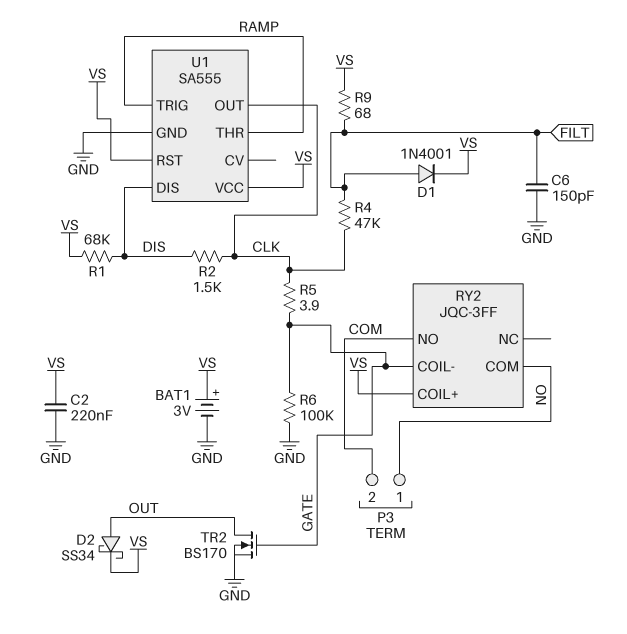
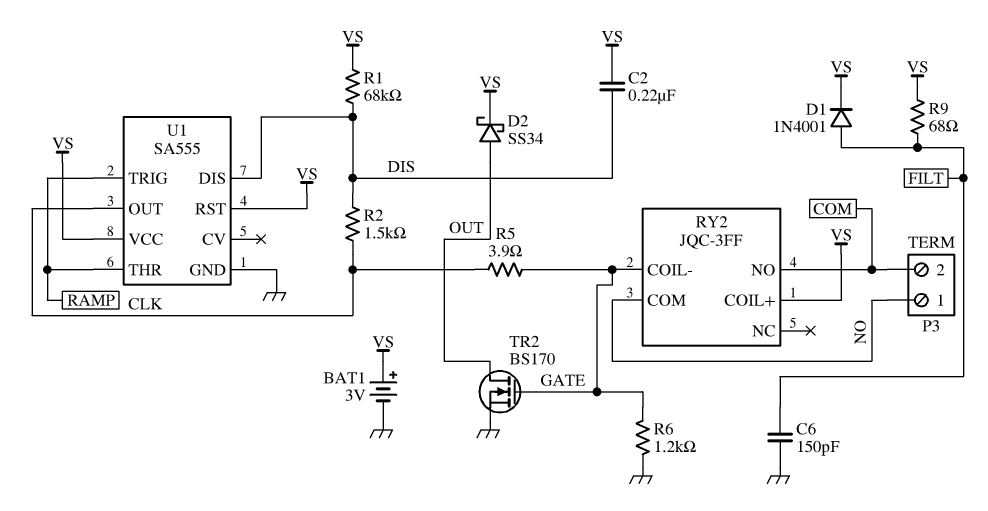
C2: 220nF (GND, VS) -> 220nF (DIS, VS)
R4: 47k (CLK, FILT) -> none
R6: 100k (GATE, GND) -> 1.2k (GATE, GND)

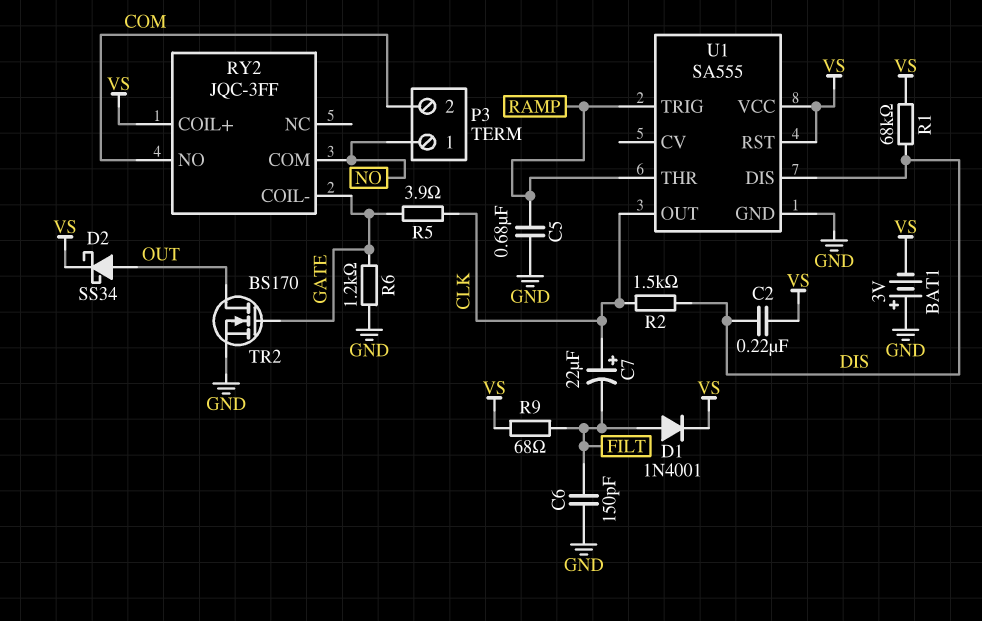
BAT1: 3V (plus VS, minus GND) -> 3V (plus GND, minus VS)
C5: none -> 680nF (GND, RAMP)
C7: none -> 22uF (plus CLK, minus FILT)

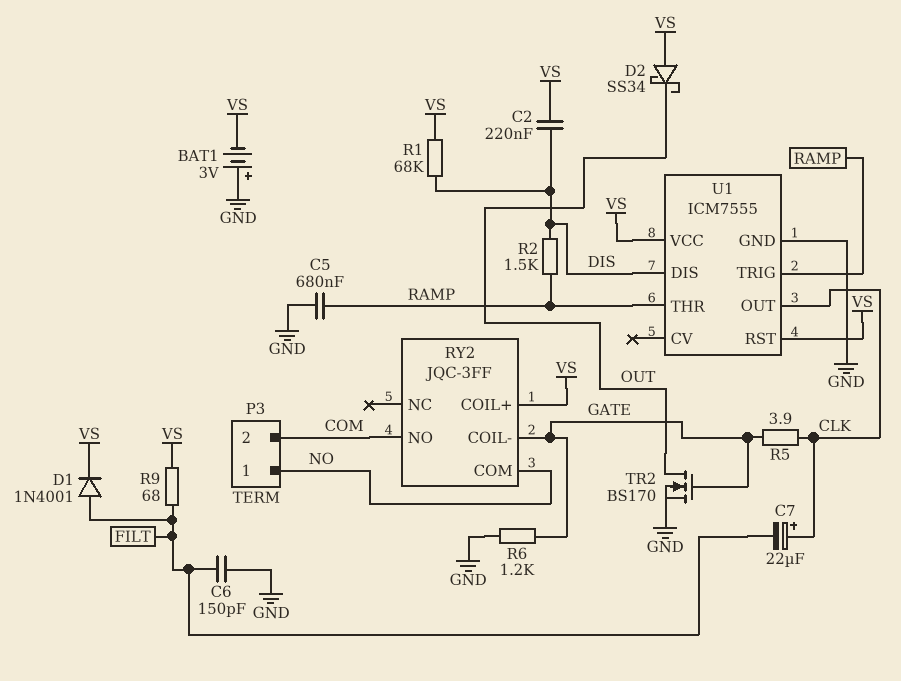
D2: schottky SS34 (A OUT, K VS) -> schottky SS34 (A VS, K OUT)
R2: 1.5k (CLK, DIS) -> 1.5k (DIS, RAMP)
U1: SA555 -> ICM7555

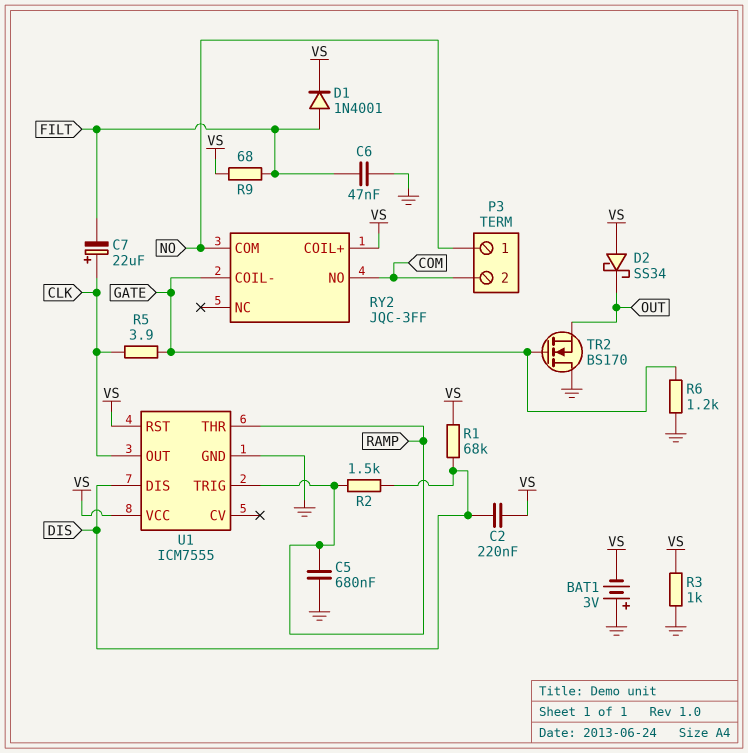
C6: 150pF (FILT, GND) -> 47nF (FILT, GND)
R3: none -> 1k (GND, VS)
TR2: NMOS BS170 (G GATE, D OUT, S GND) -> NMOS BS170 (G GATE, D GND, S OUT)

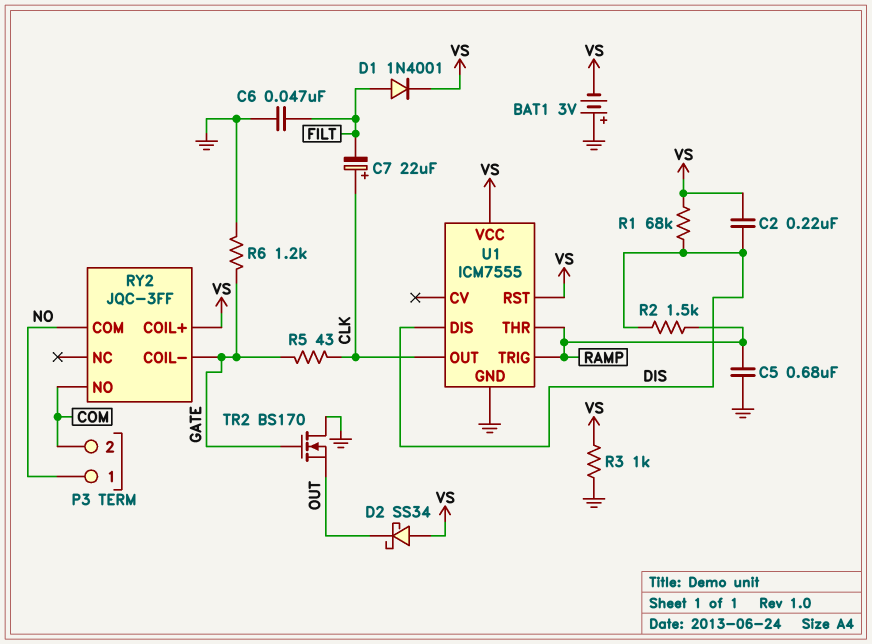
R5: 3.9 (CLK, GATE) -> 43 (CLK, GATE)
R9: 68 (FILT, VS) -> none

